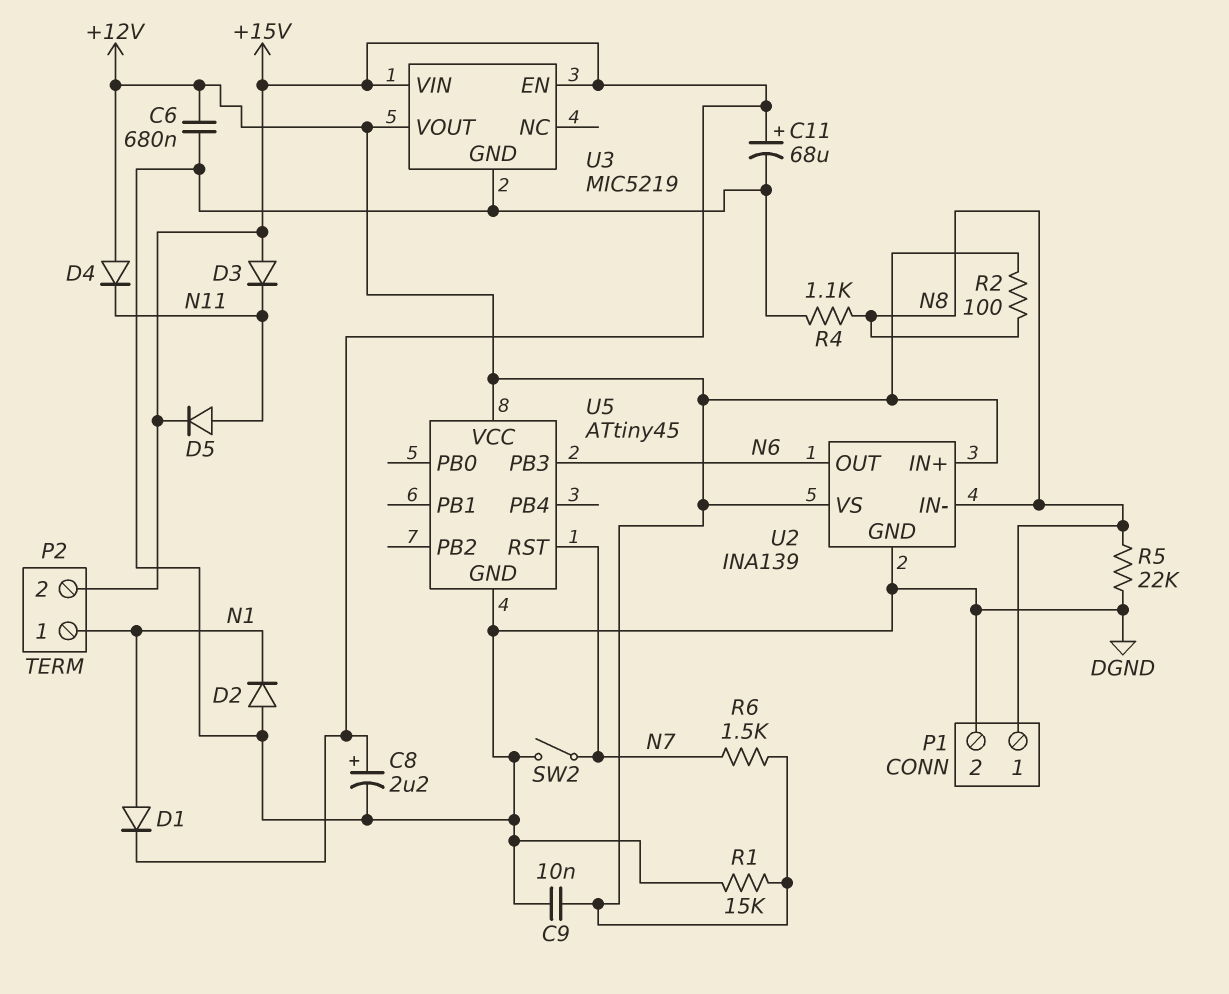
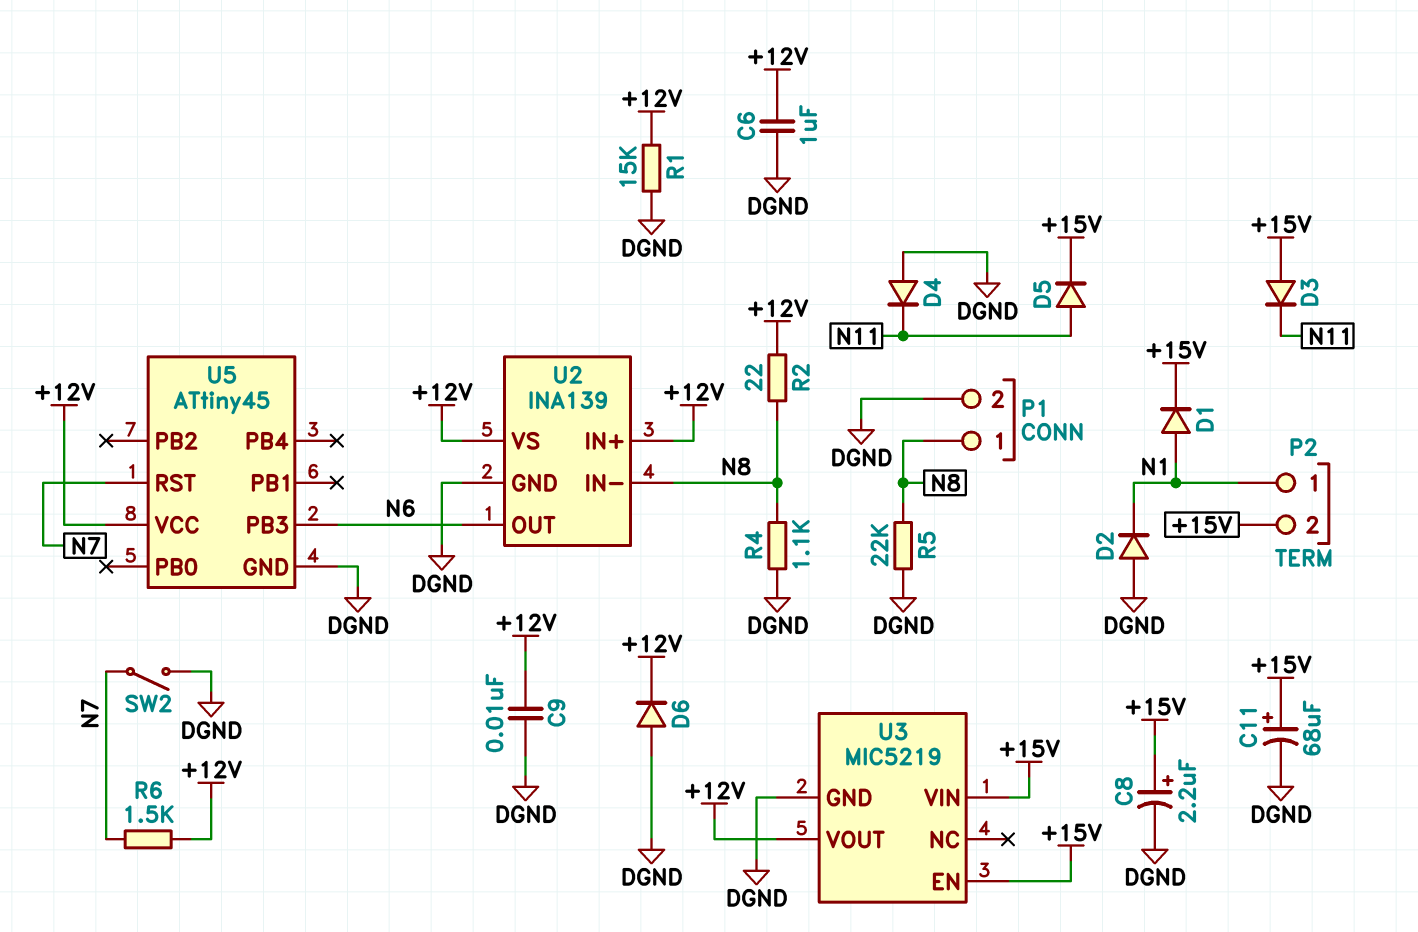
C6: 680nF (+12V, DGND) -> 1uF (+12V, DGND)
D4: diode (A +12V, K N11) -> diode (A DGND, K N11)
D6: none -> diode (A DGND, K +12V)
R2: 100 (+12V, N8) -> 22 (+12V, N8)

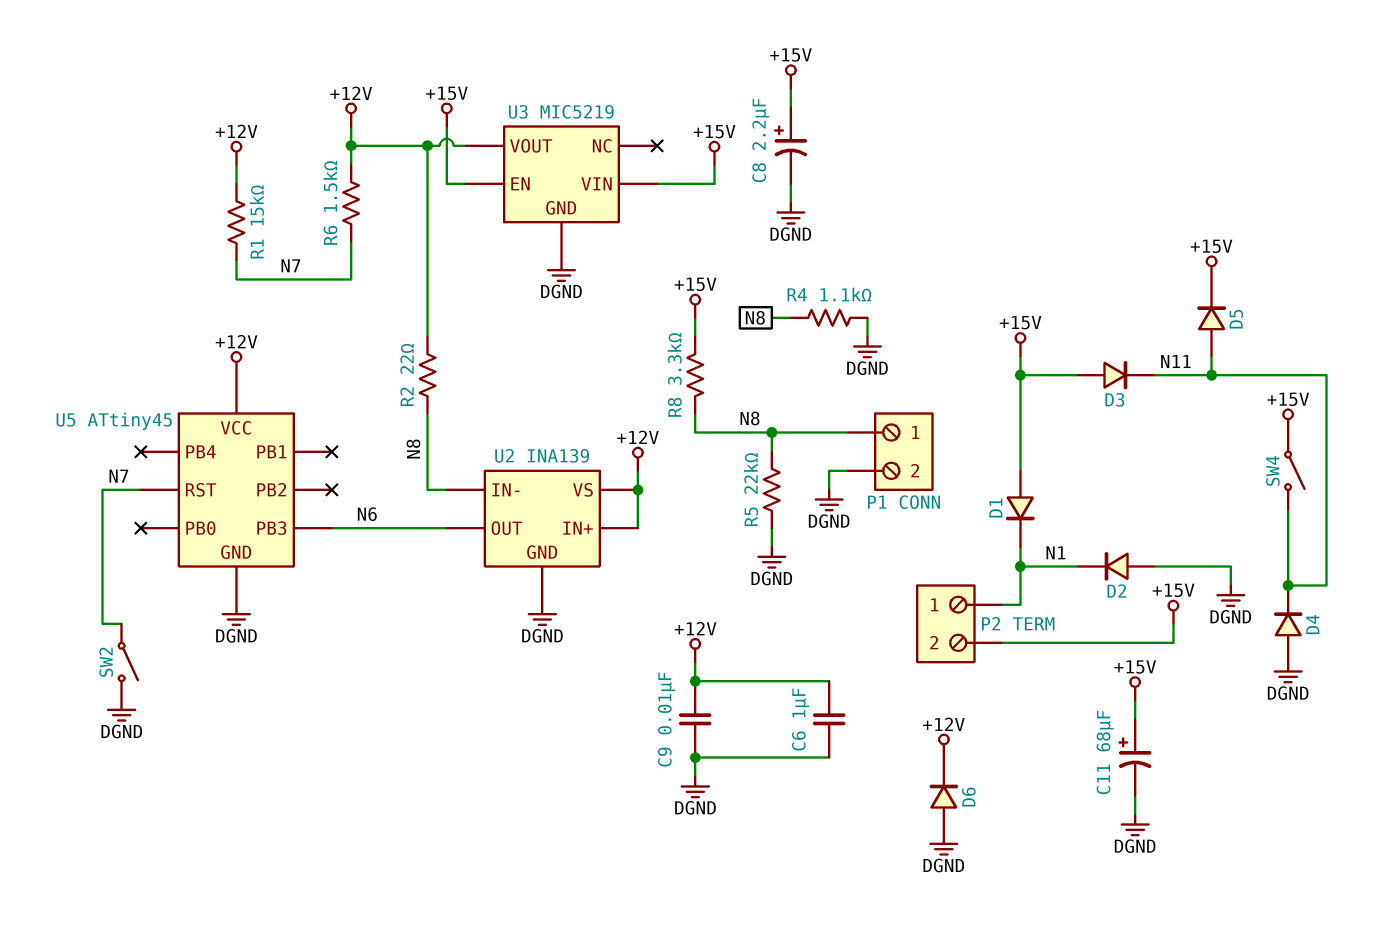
D1: diode (A N1, K +15V) -> diode (A +15V, K N1)
R1: 15k (+12V, DGND) -> 15k (+12V, N7)
R8: none -> 3.3k (+15V, N8)
SW4: none -> switch (+15V, N11)

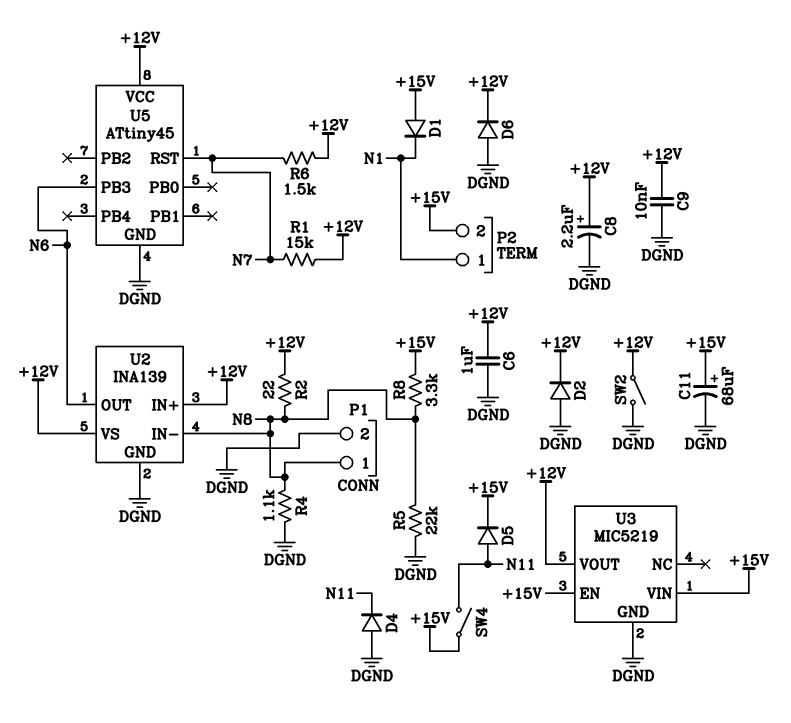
C8: 2.2uF (plus +15V, minus DGND) -> 2.2uF (plus +12V, minus DGND)
D2: diode (A DGND, K N1) -> diode (A DGND, K +12V)
D3: diode (A +15V, K N11) -> none
SW2: switch (DGND, N7) -> switch (+12V, DGND)

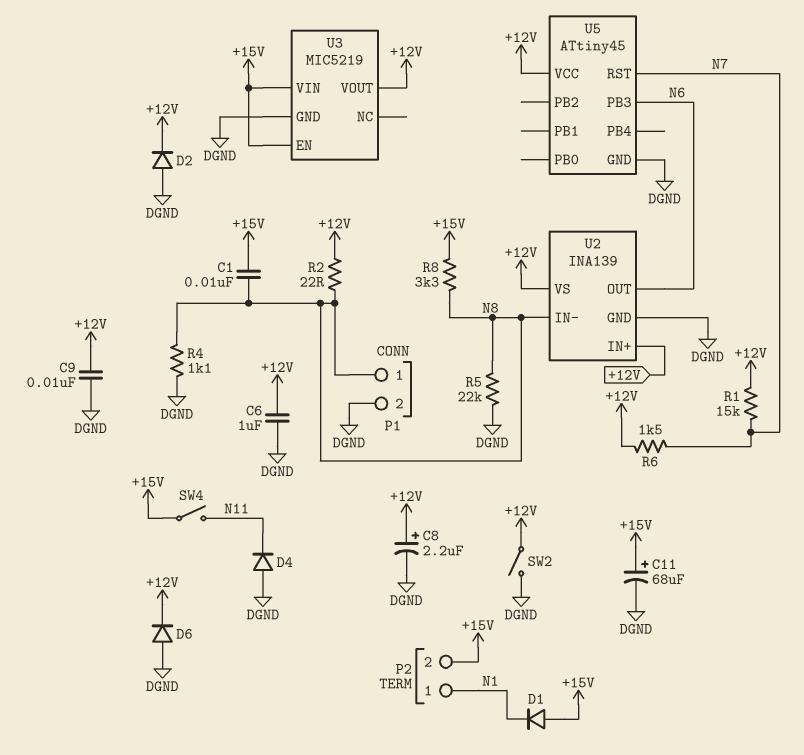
C1: none -> 10nF (+15V, N8)
D5: diode (A N11, K +15V) -> none

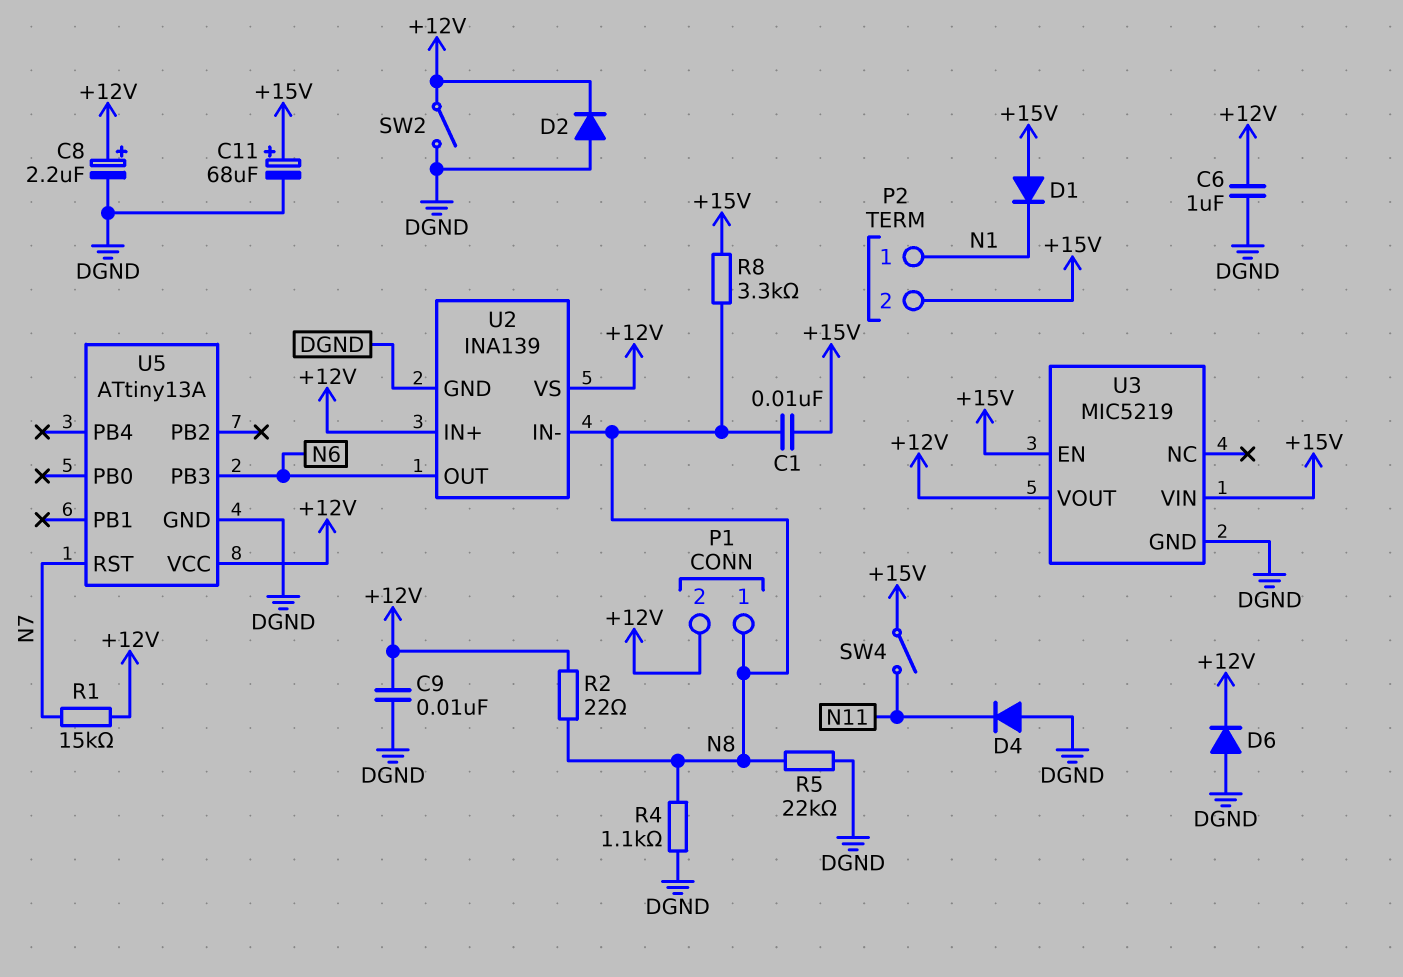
P1 pin 2: DGND -> +12V
R6: 1.5k (+12V, N7) -> none
U5: ATtiny45 -> ATtiny13A

